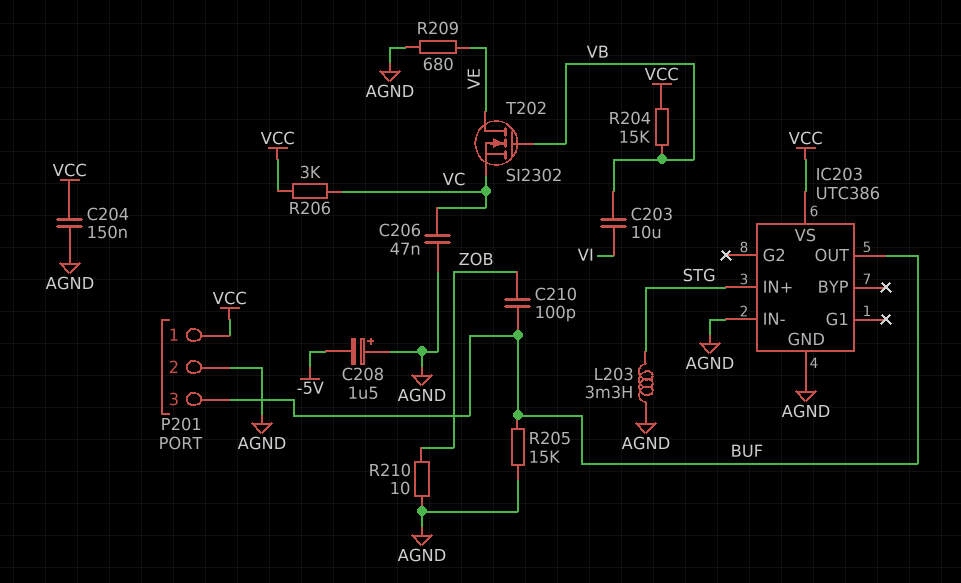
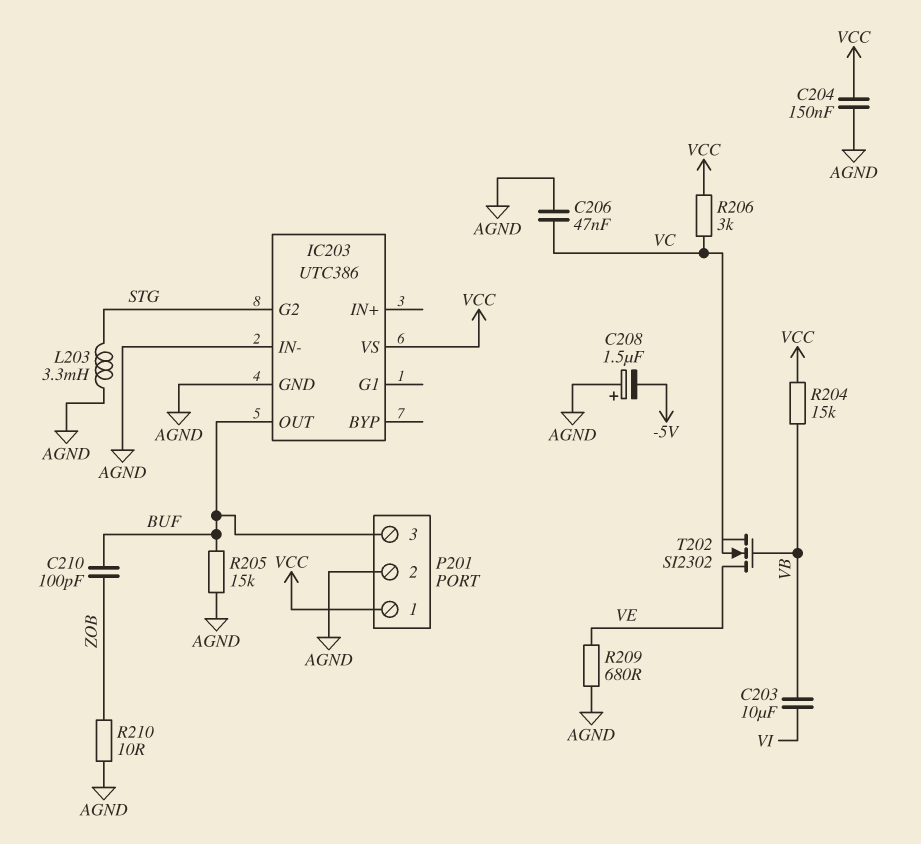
IC203 pin G2: none -> STG
IC203 pin IN+: STG -> none

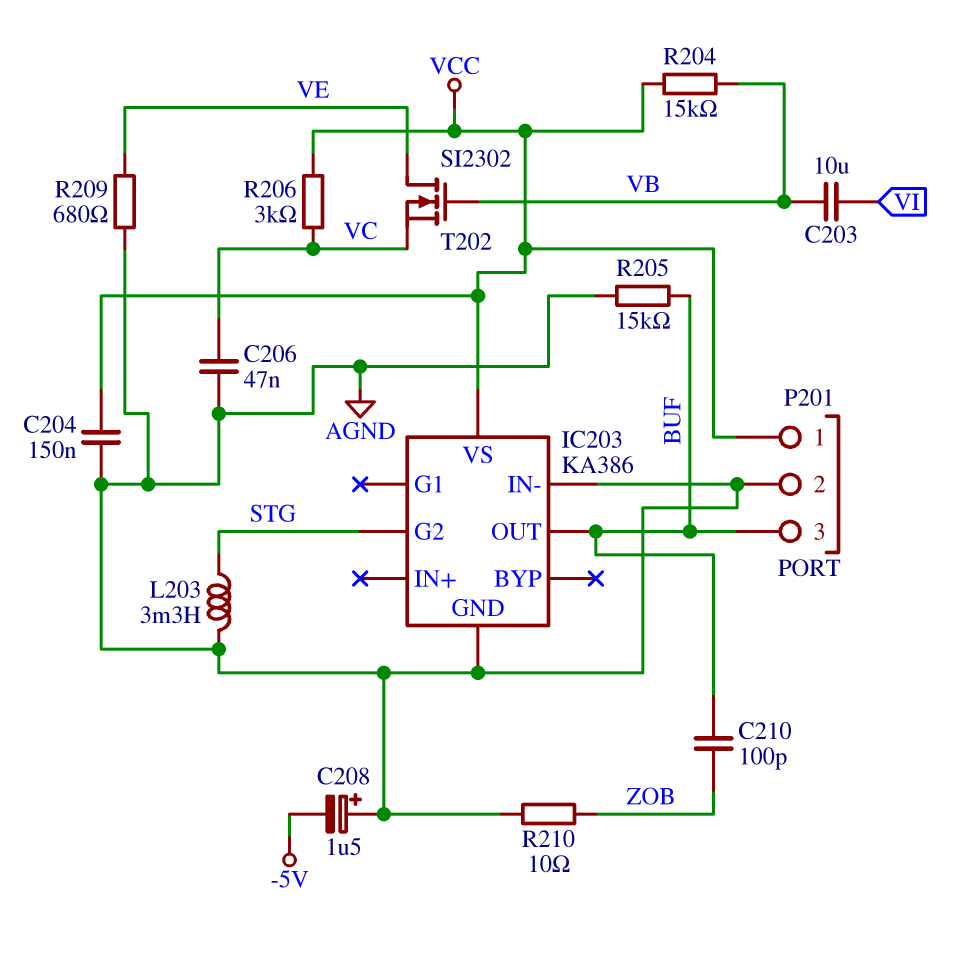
IC203: UTC386 -> KA386

